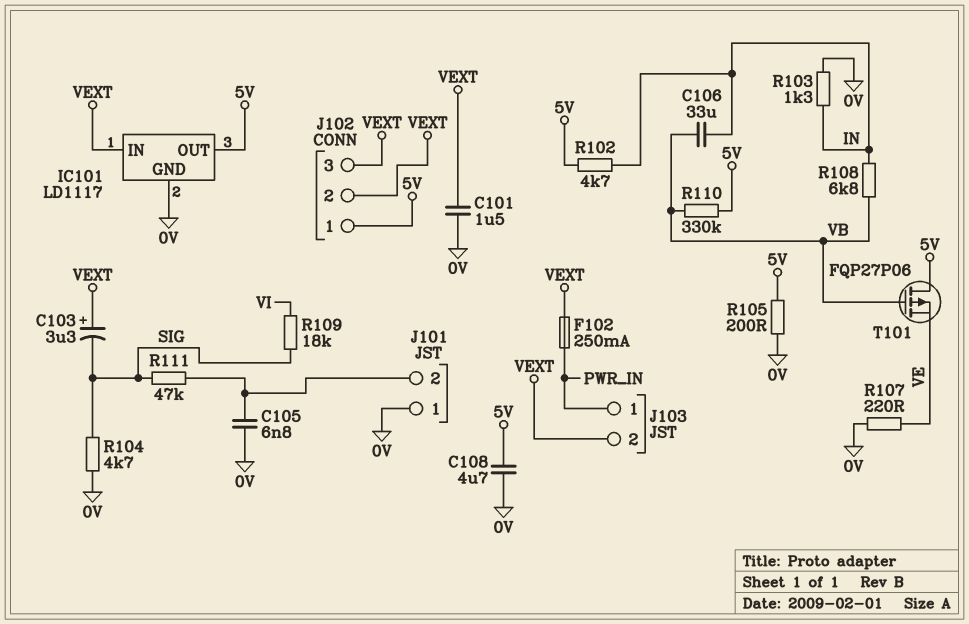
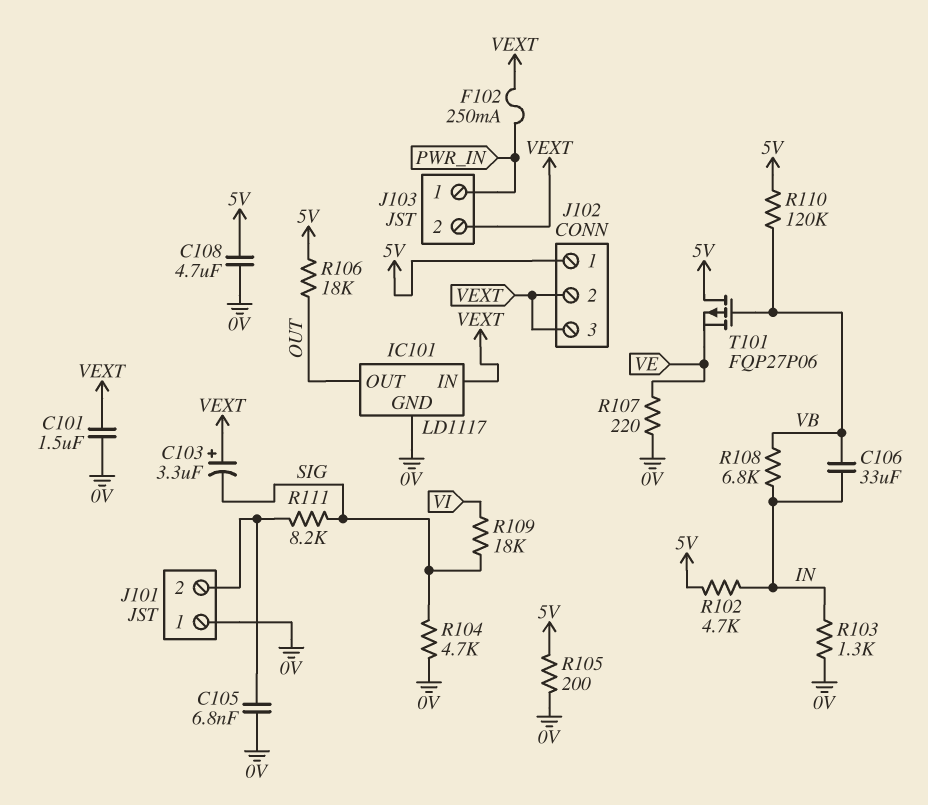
IC101 pin OUT: 5V -> OUT
R106: none -> 18k (5V, OUT)
R110: 330k (5V, VB) -> 120k (5V, VB)
R111: 47k (J101/2, SIG) -> 8.2k (J101/2, SIG)

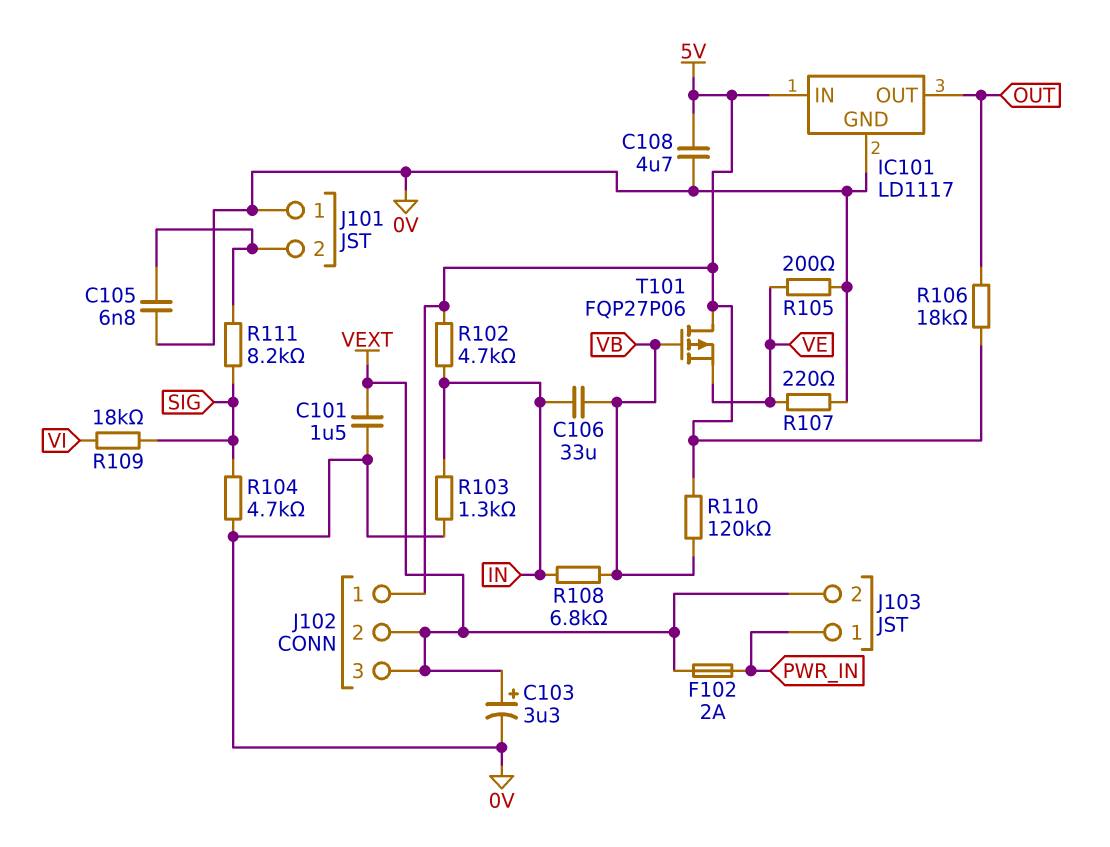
C103: 3.3uF (plus VEXT, minus SIG) -> 3.3uF (plus VEXT, minus 0V)
F102: 250mA (PWR_IN, VEXT) -> 2A (PWR_IN, VEXT)
IC101 pin IN: VEXT -> 5V
R105: 200 (0V, 5V) -> 200 (0V, VE)

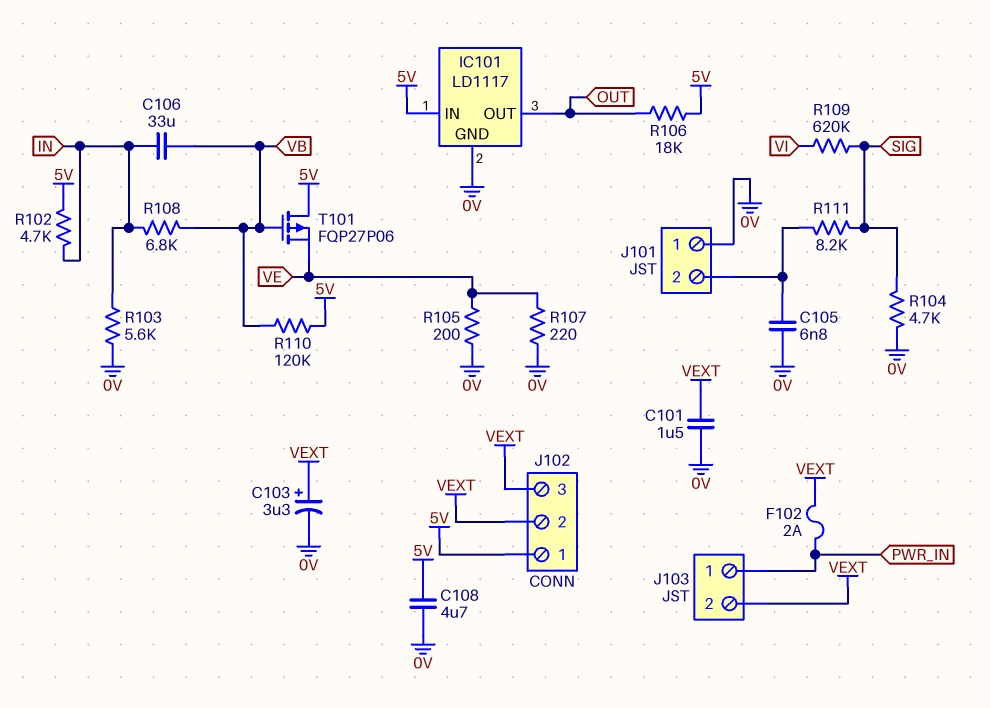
R103: 1.3k (0V, IN) -> 5.6k (0V, IN)
R109: 18k (SIG, VI) -> 620k (SIG, VI)

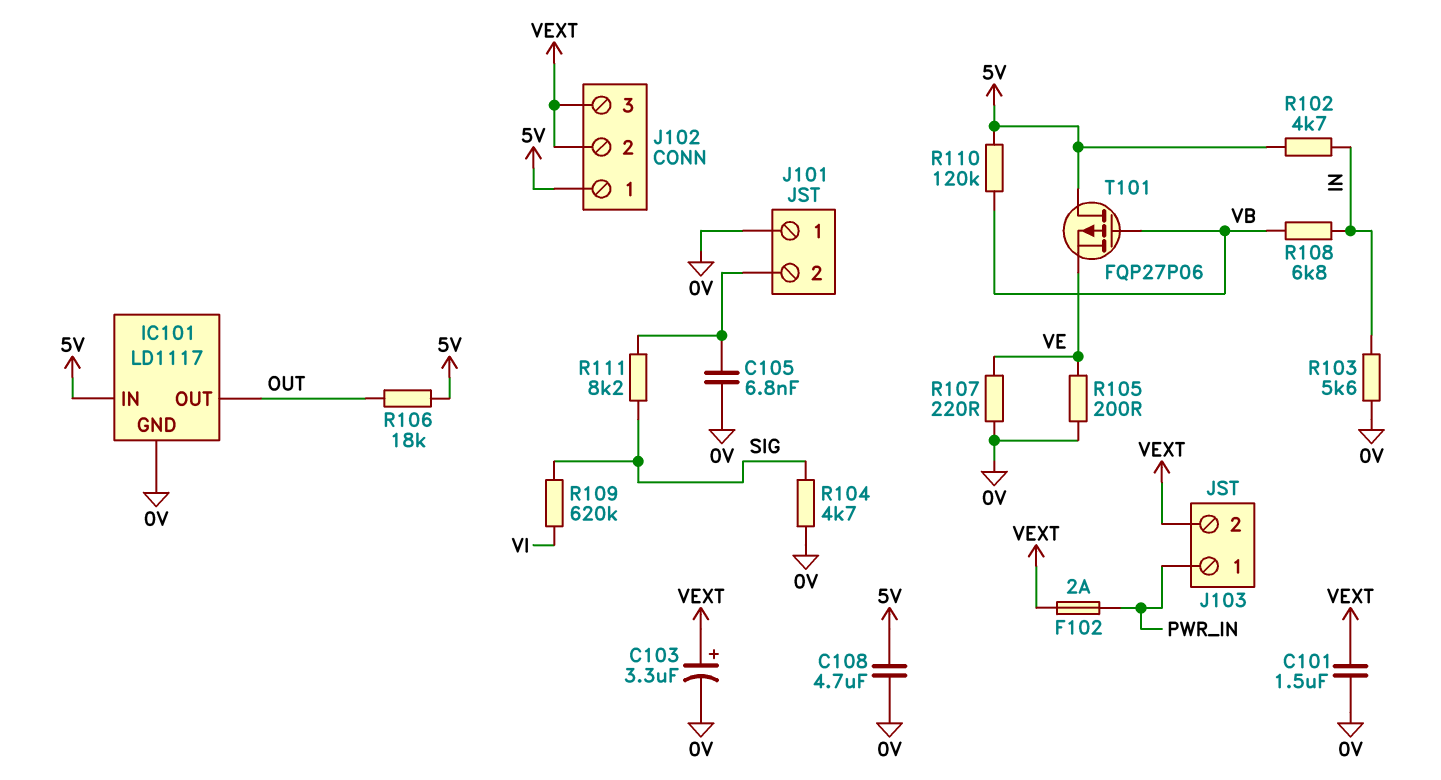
C106: 33uF (IN, VB) -> none

